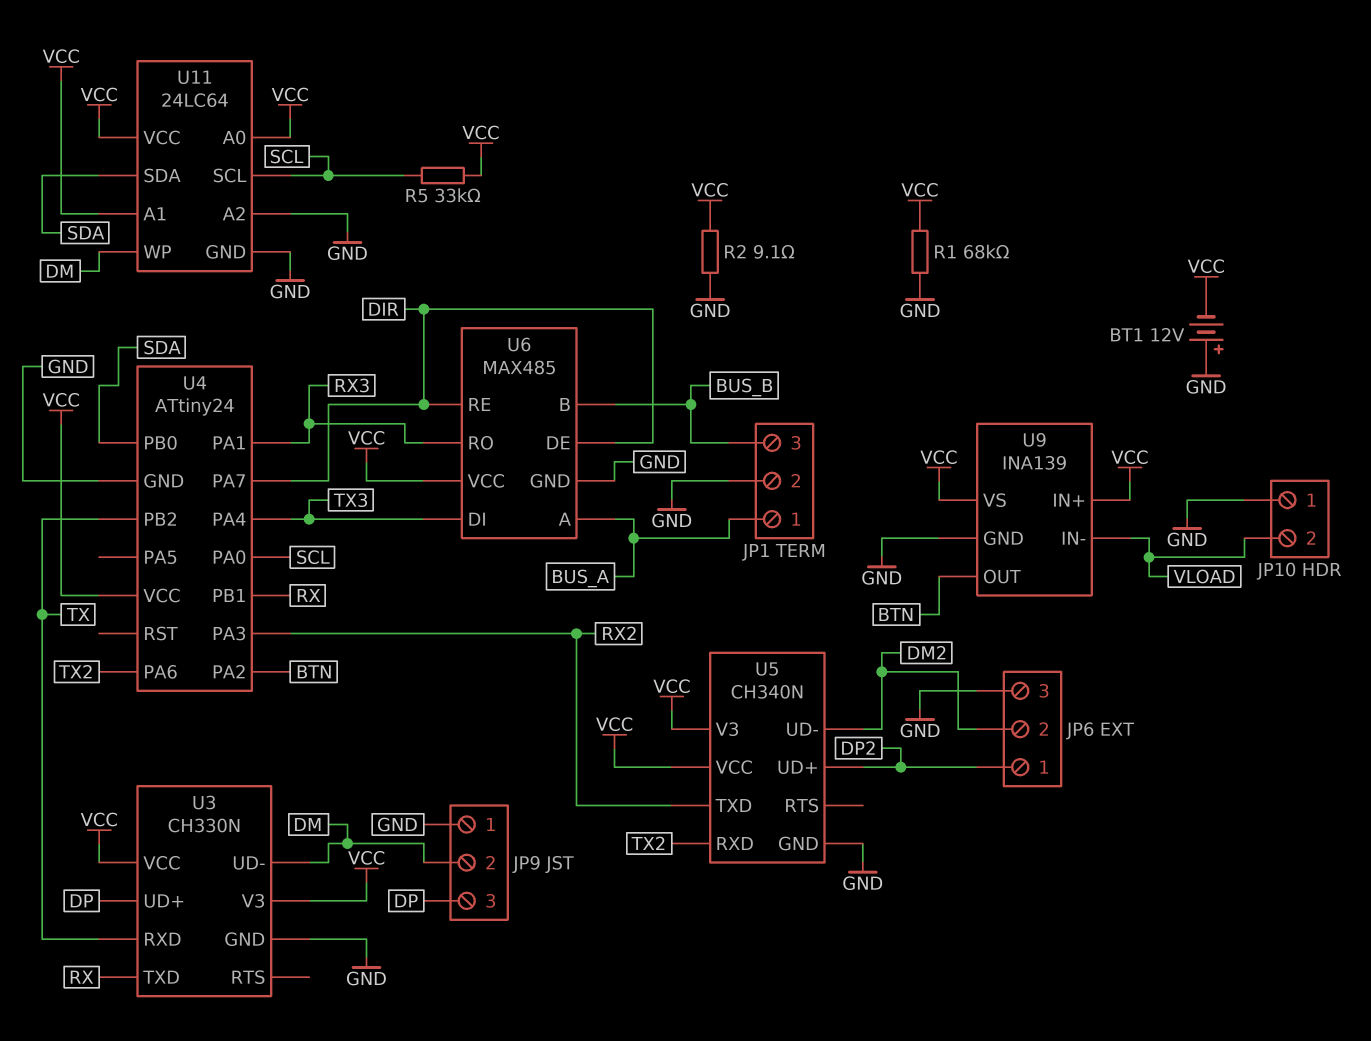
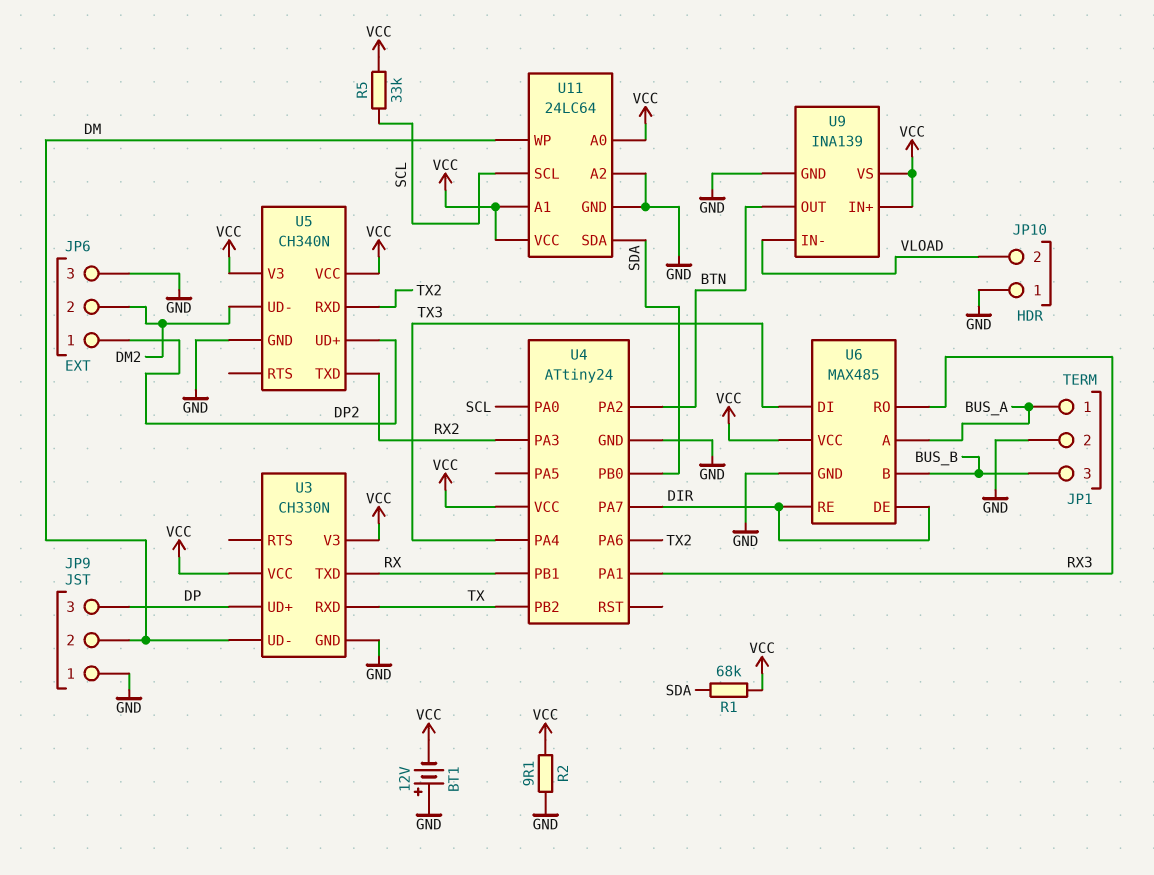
R1: 68k (GND, VCC) -> 68k (SDA, VCC)

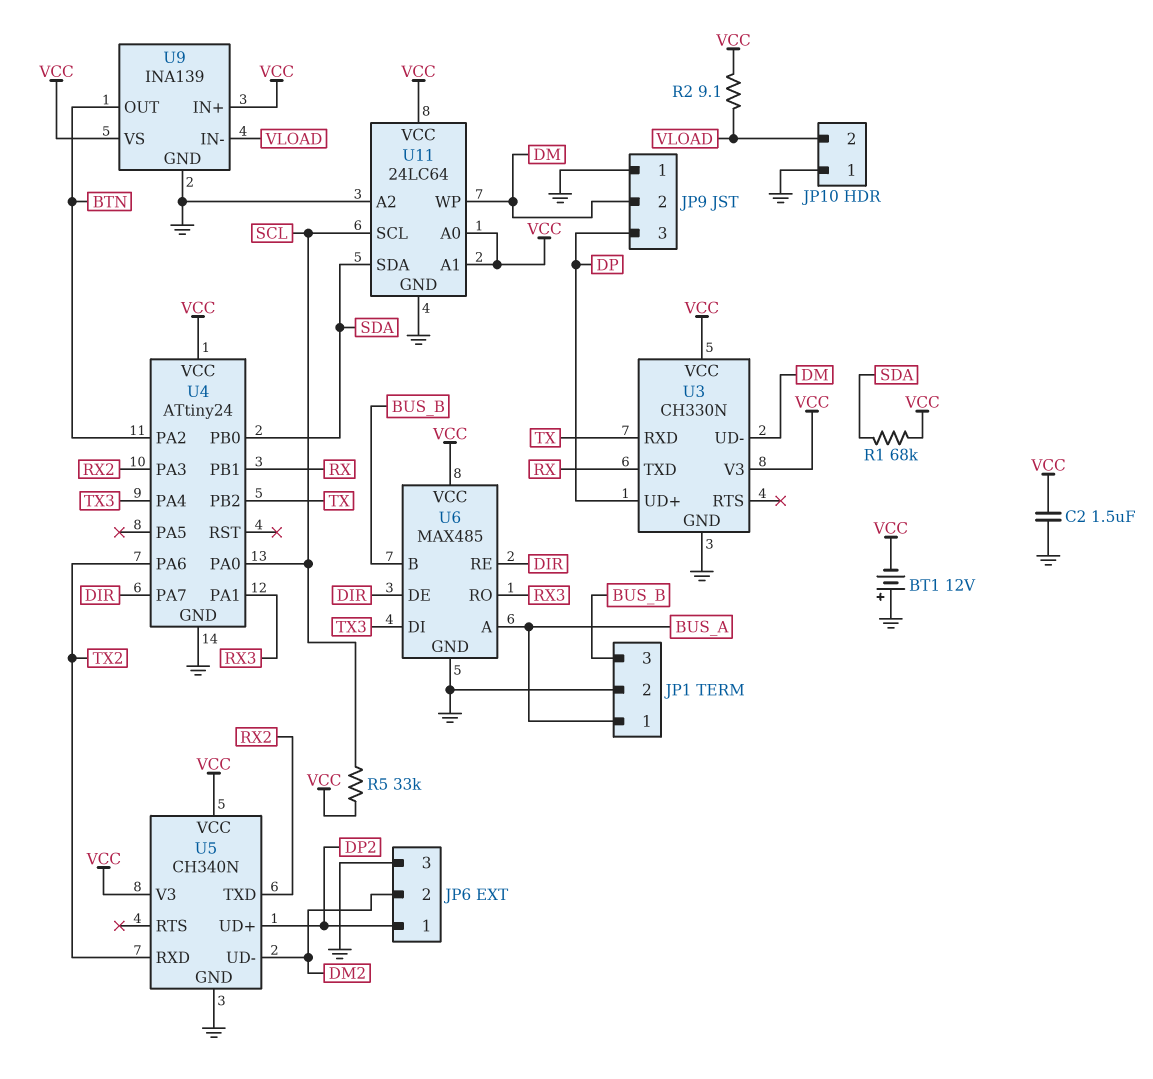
C2: none -> 1.5uF (GND, VCC)
R2: 9.1 (GND, VCC) -> 9.1 (VCC, VLOAD)

